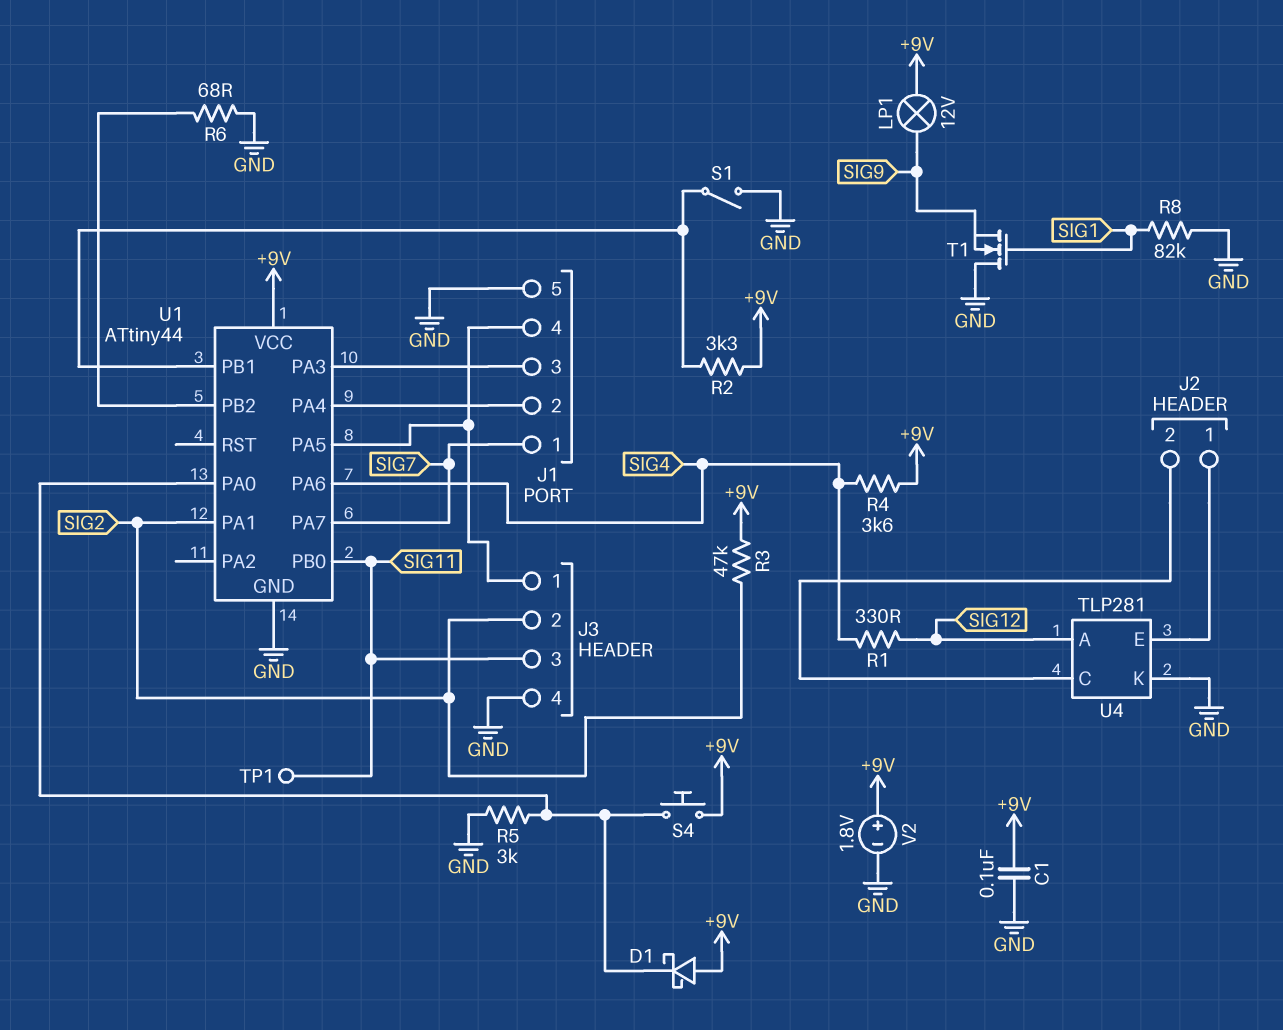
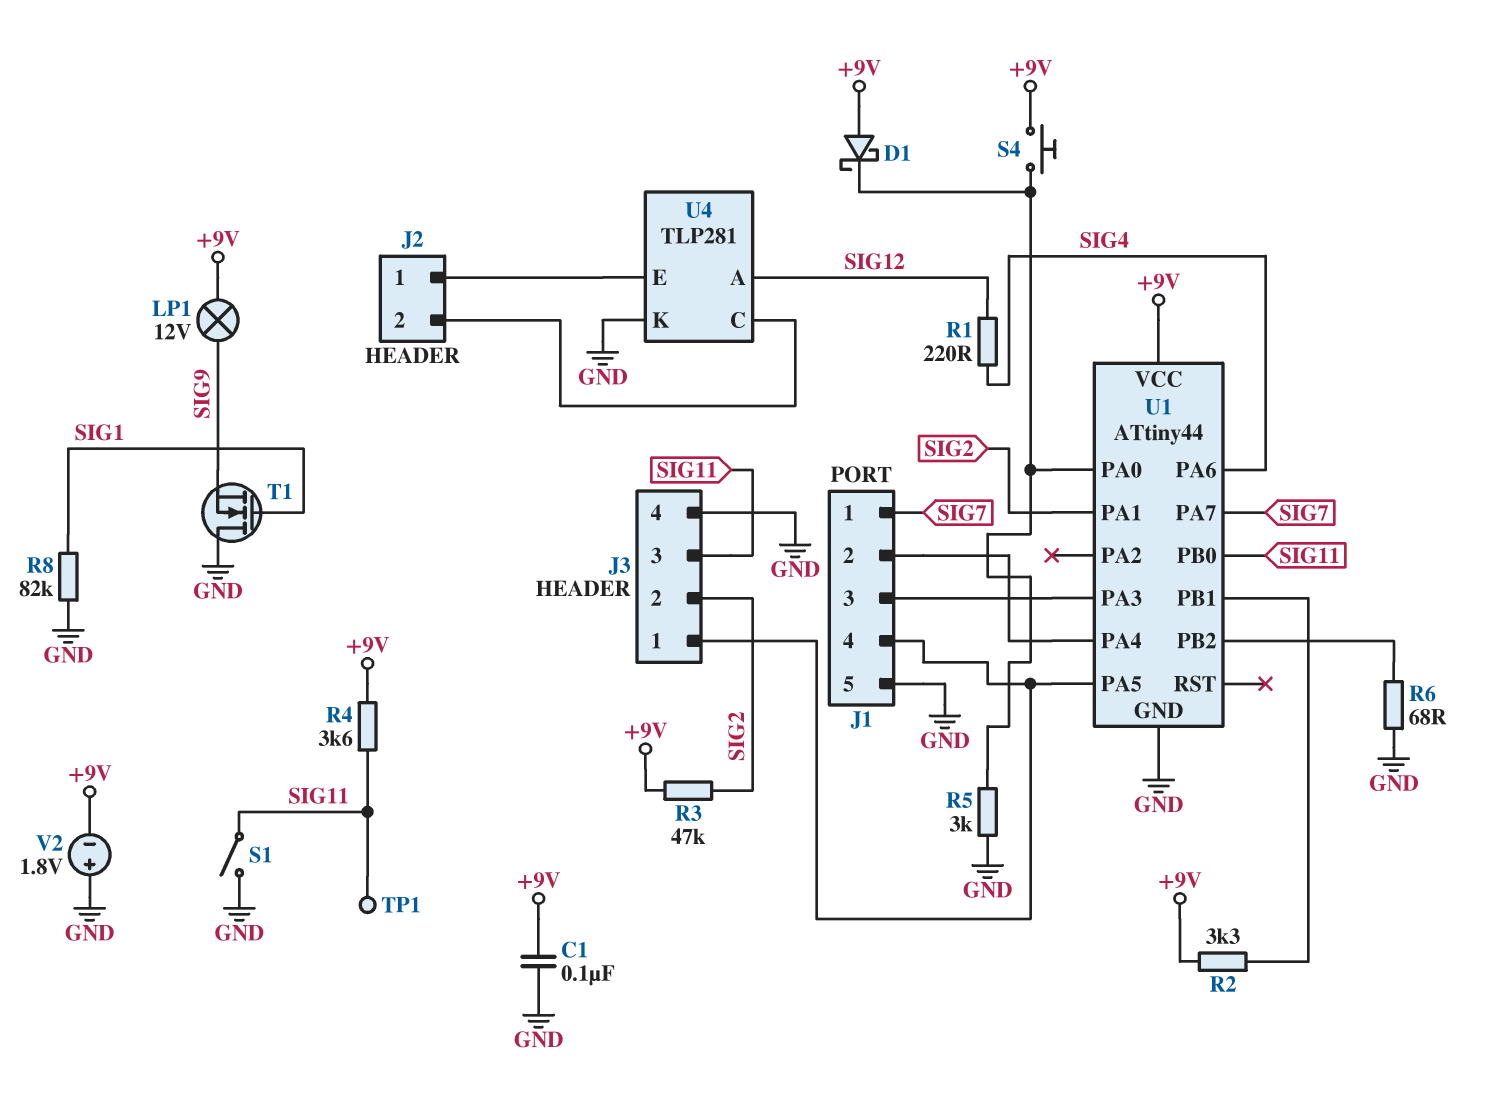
R1: 330 (SIG4, SIG12) -> 220 (SIG4, SIG12)
R4: 3.6k (+9V, SIG4) -> 3.6k (+9V, SIG11)
S1: switch (GND, U1/PB1) -> switch (GND, SIG11)
V2: 1.8V (plus +9V, minus GND) -> 1.8V (plus GND, minus +9V)

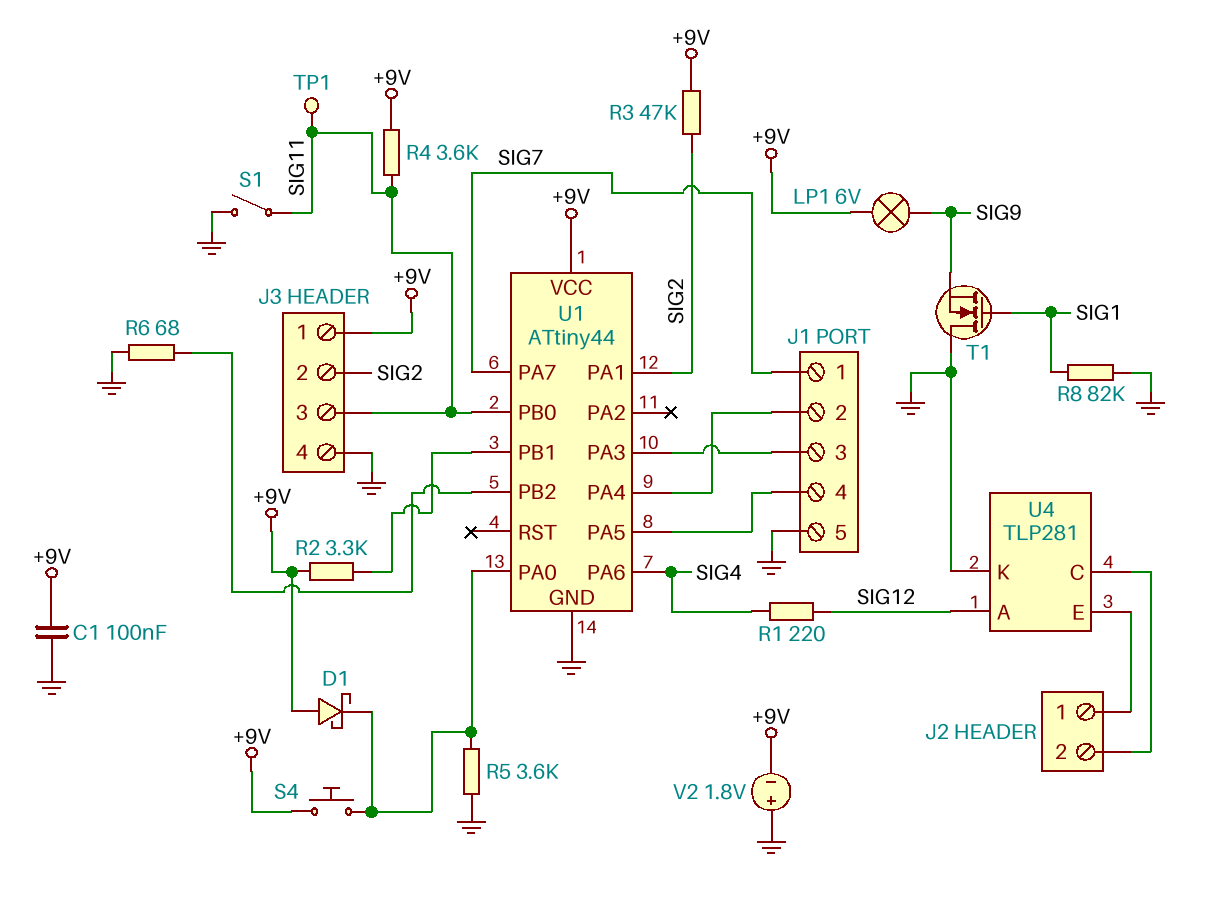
J3 pin 1: J1/4 -> +9V
LP1: lamp 12V (+9V, SIG9) -> lamp 6V (+9V, SIG9)
R5: 3k (GND, U1/PA0) -> 3.6k (GND, U1/PA0)

